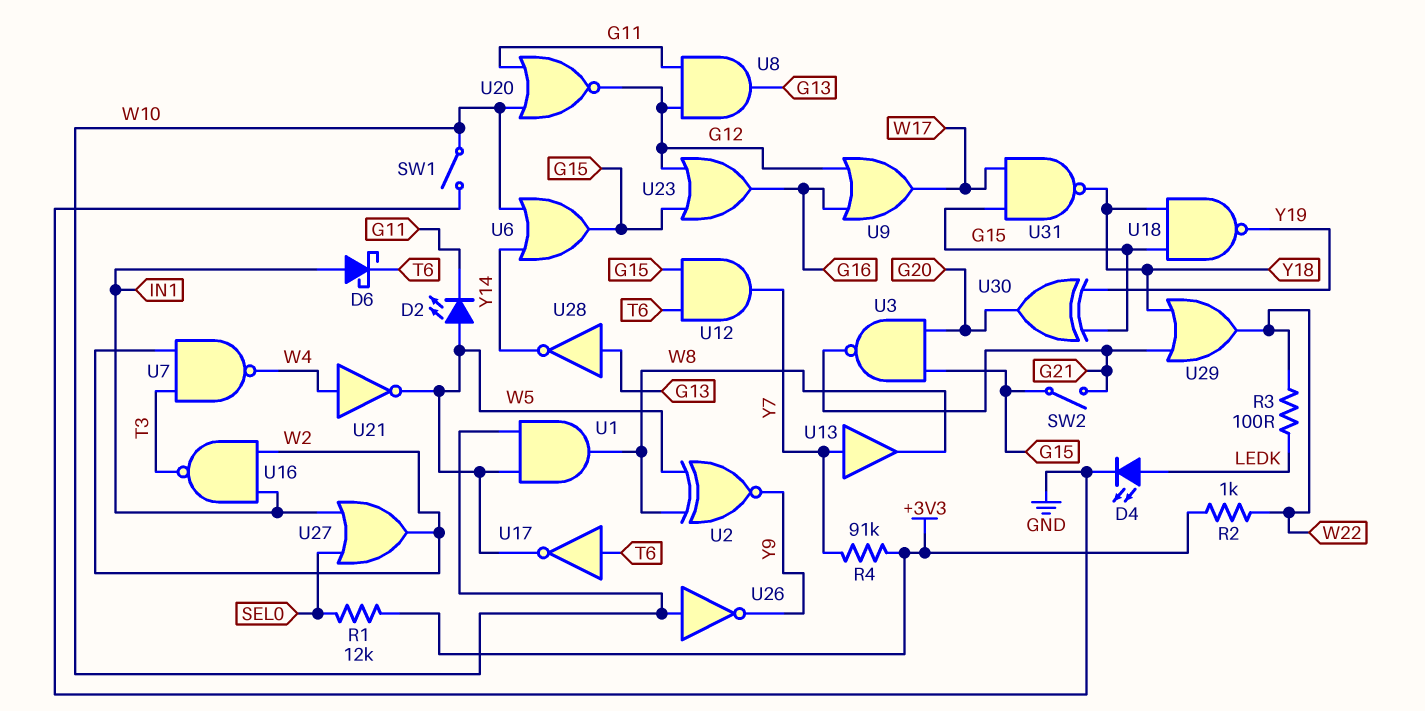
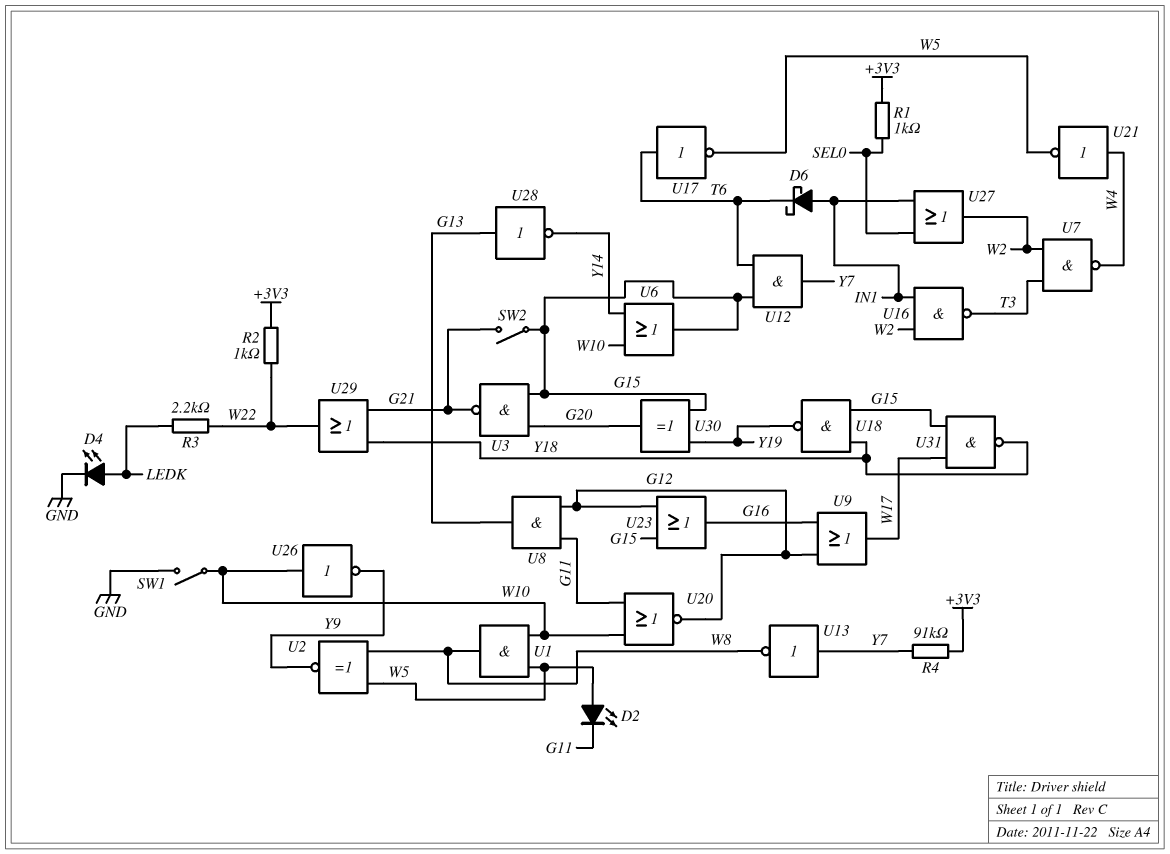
R1: 12k (+3V3, SEL0) -> 1k (+3V3, SEL0)
R3: 100 (LEDK, W22) -> 2.2k (LEDK, W22)
U13: buffer (in Y7, out W8) -> NOT (in Y7, out W8)

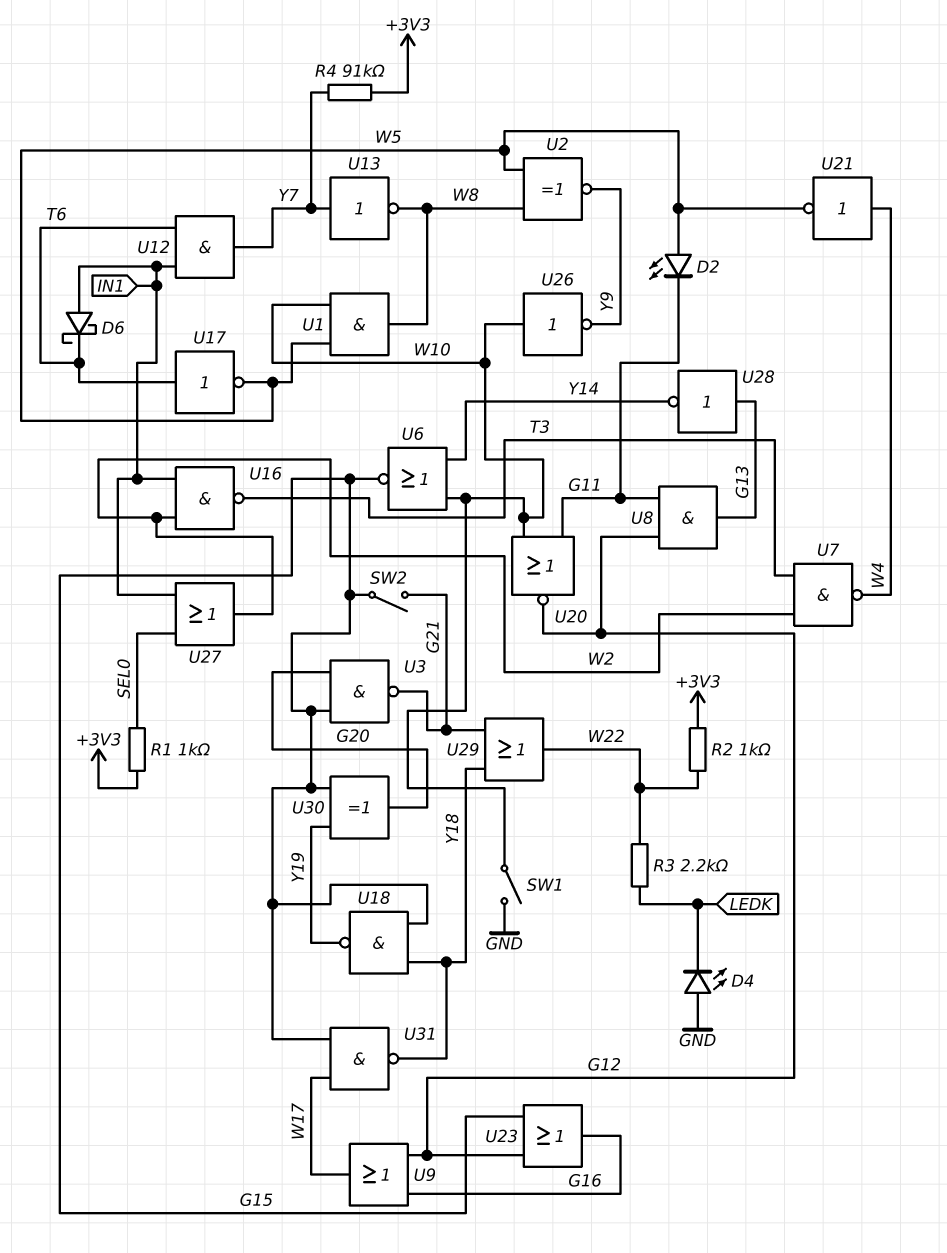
D4: LED (A LEDK, K GND) -> LED (A GND, K LEDK)
U6: OR (in W10, in Y14, out G15) -> NOR (in W10, in Y14, out G15)
U12: AND (in G15, in T6, out Y7) -> AND (in IN1, in T6, out Y7)

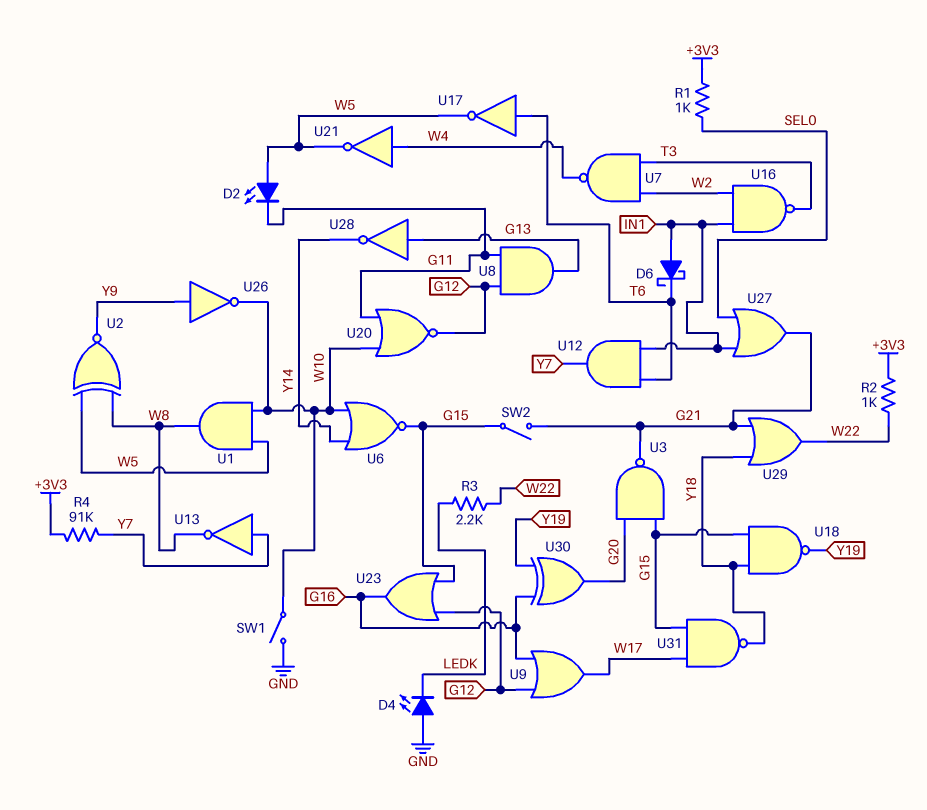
U26: NOT (in W10, out Y9) -> NOT (in Y9, out W10)
U27: OR (in IN1, in SEL0, out W2) -> OR (in IN1, in SEL0, out G21)
U30: XOR (in G15, in Y19, out G20) -> XOR (in G16, in Y19, out G20)

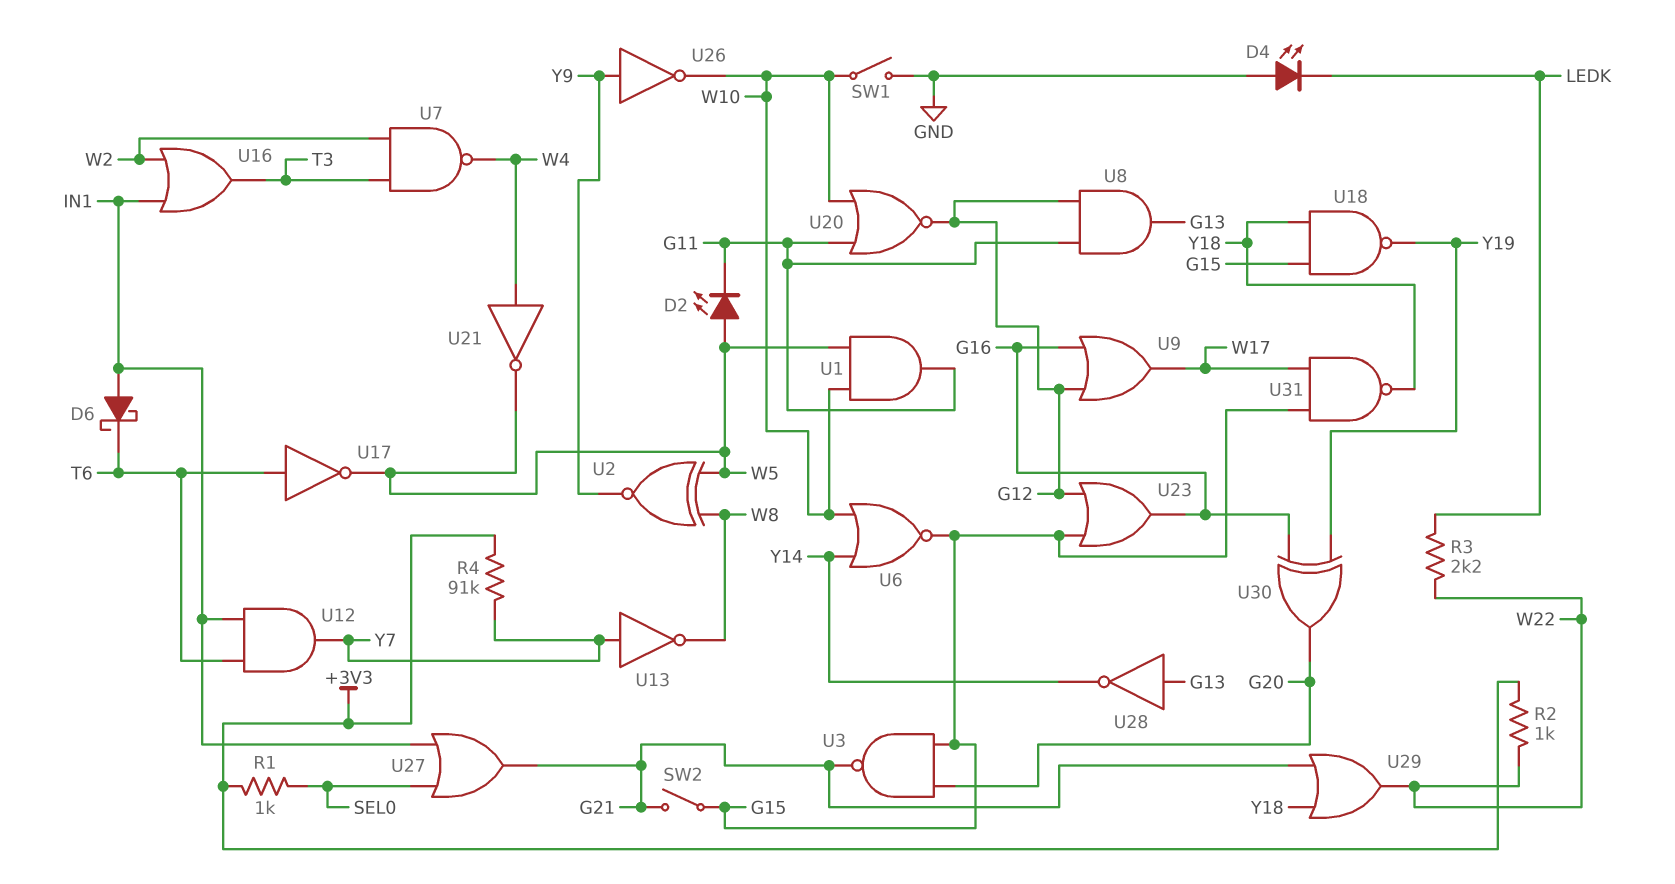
U1: AND (in W5, in W10, out W8) -> AND (in W5, in W10, out G11)
U16: NAND (in IN1, in W2, out T3) -> OR (in IN1, in W2, out T3)

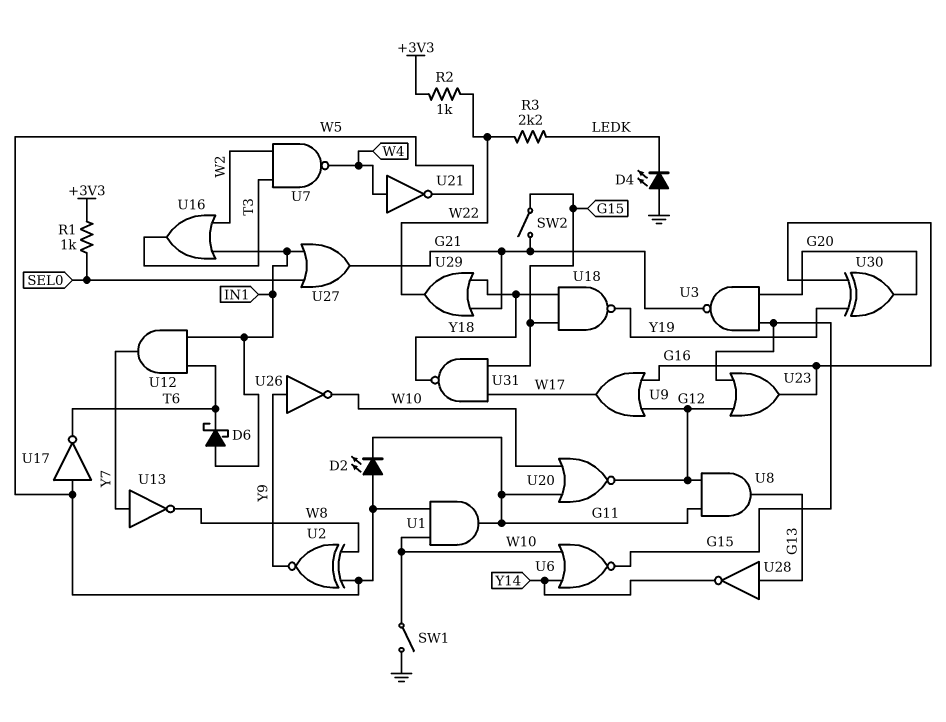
R4: 91k (+3V3, Y7) -> none
U17: NOT (in T6, out W5) -> NOT (in W5, out T6)

